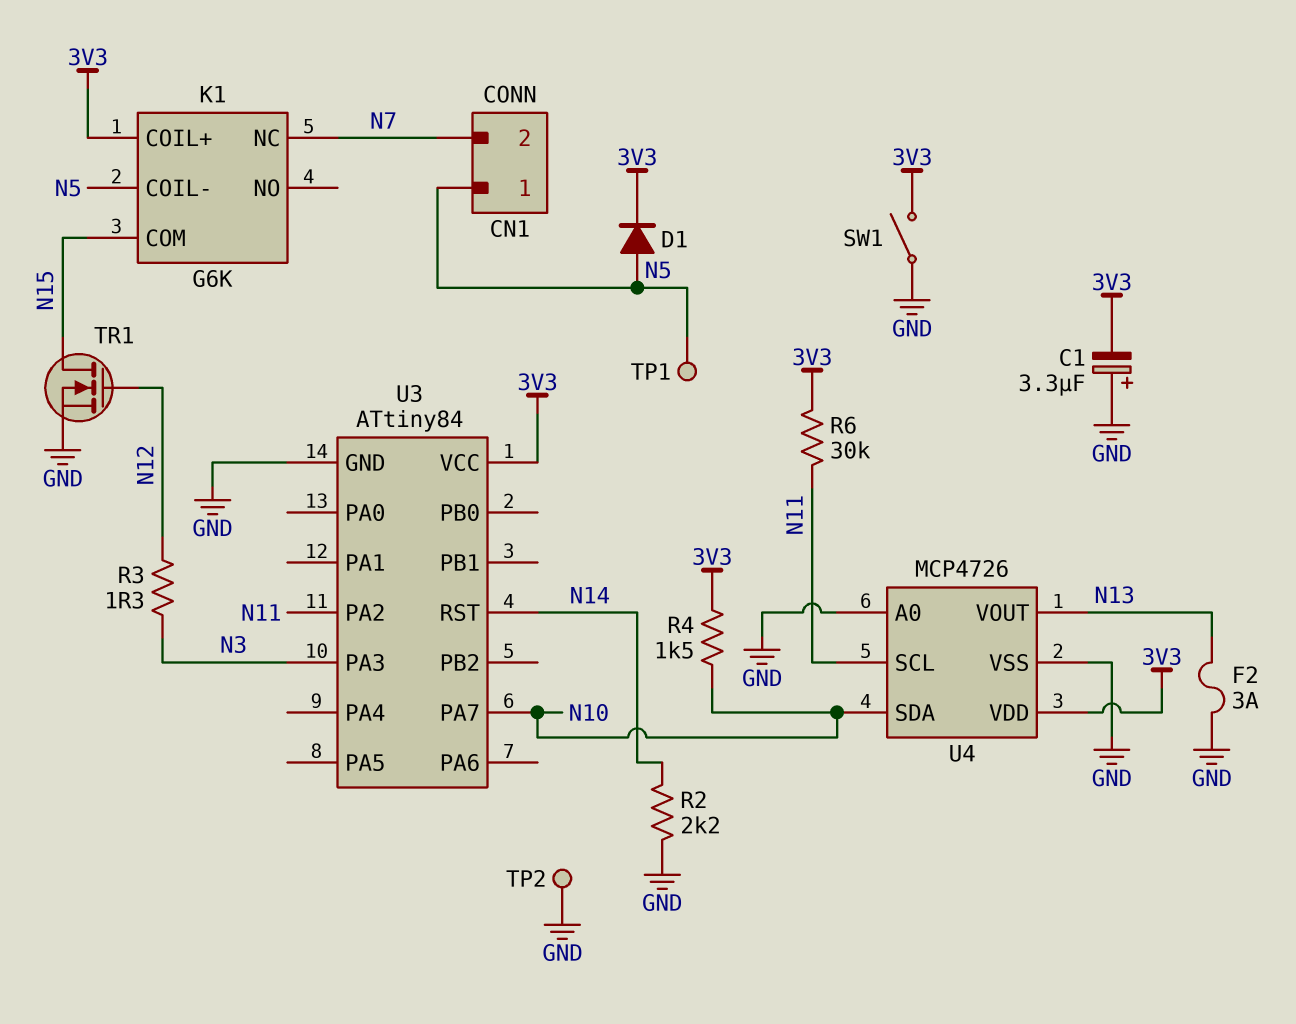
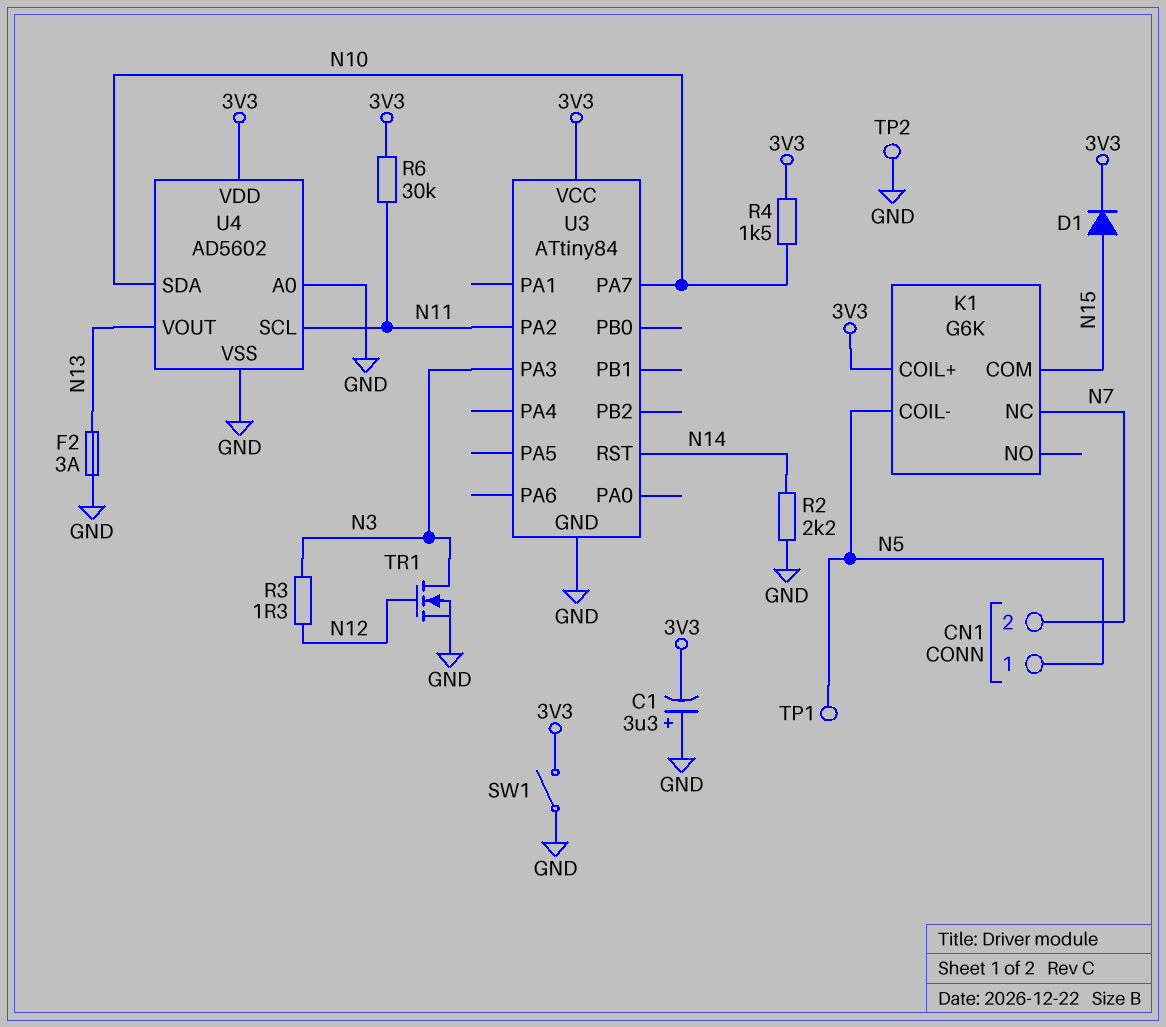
D1: diode (A N5, K 3V3) -> diode (A N15, K 3V3)
TR1: NMOS (G N12, D N15, S GND) -> NMOS (G N12, D N3, S GND)
U4: MCP4726 -> AD5602

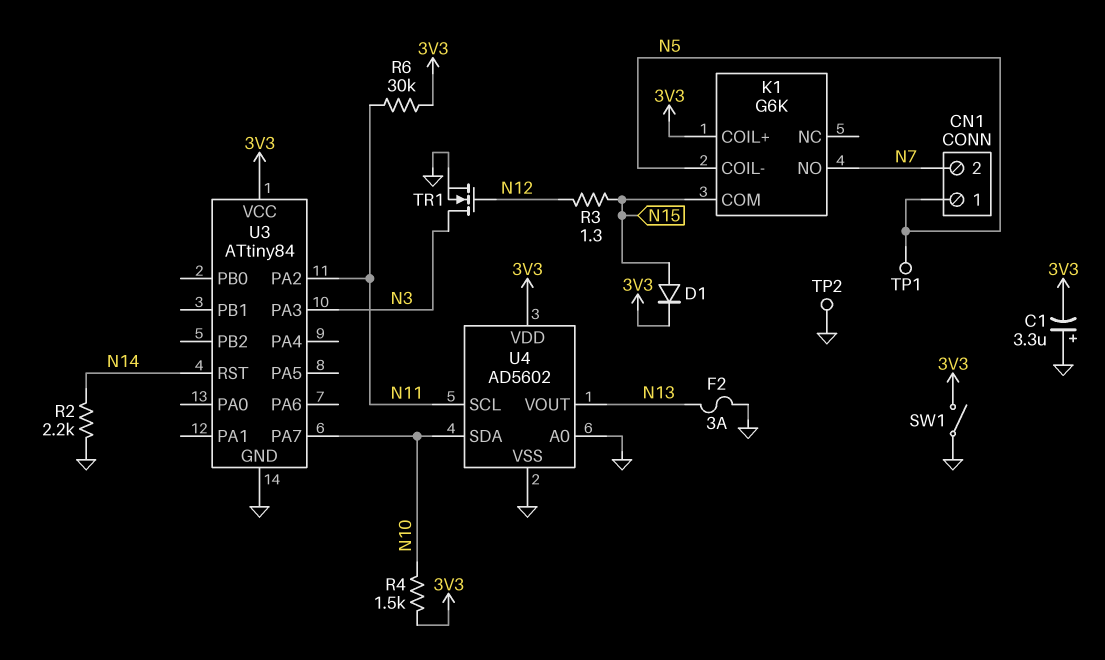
K1 pin NC: N7 -> none
K1 pin NO: none -> N7
R3: 1.3 (N3, N12) -> 1.3 (N12, N15)

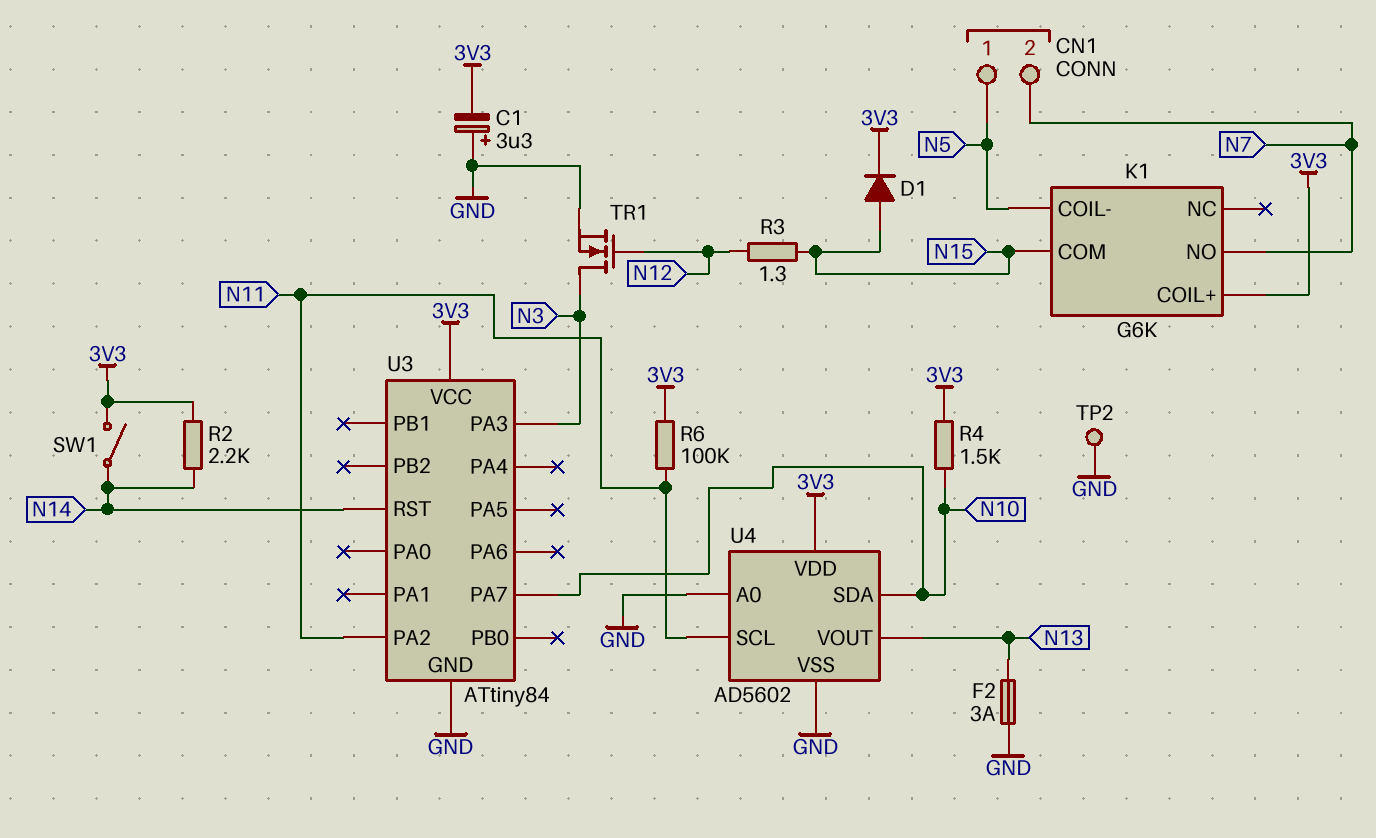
R2: 2.2k (GND, N14) -> 2.2k (3V3, N14)
R6: 30k (3V3, N11) -> 100k (3V3, N11)
SW1: switch (3V3, GND) -> switch (3V3, N14)
TP1: test point (N5) -> none

